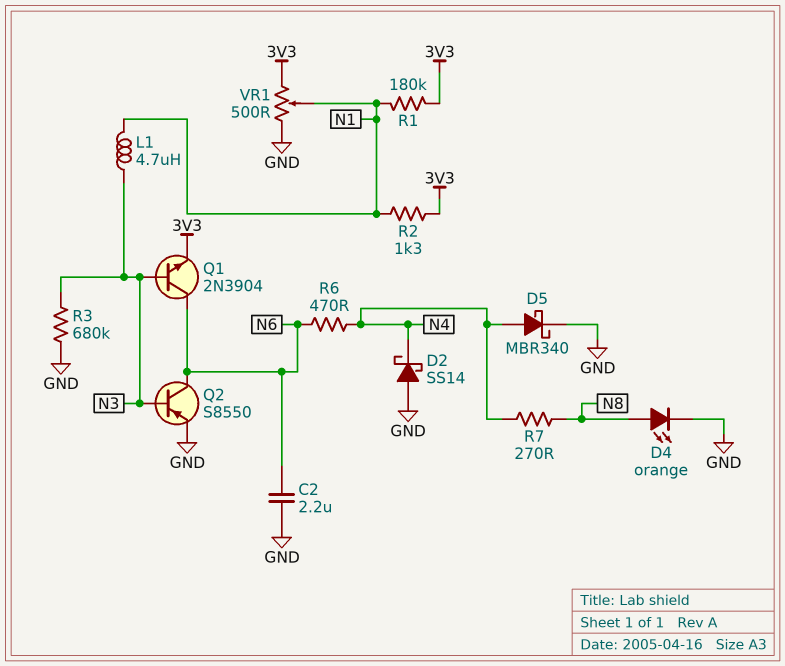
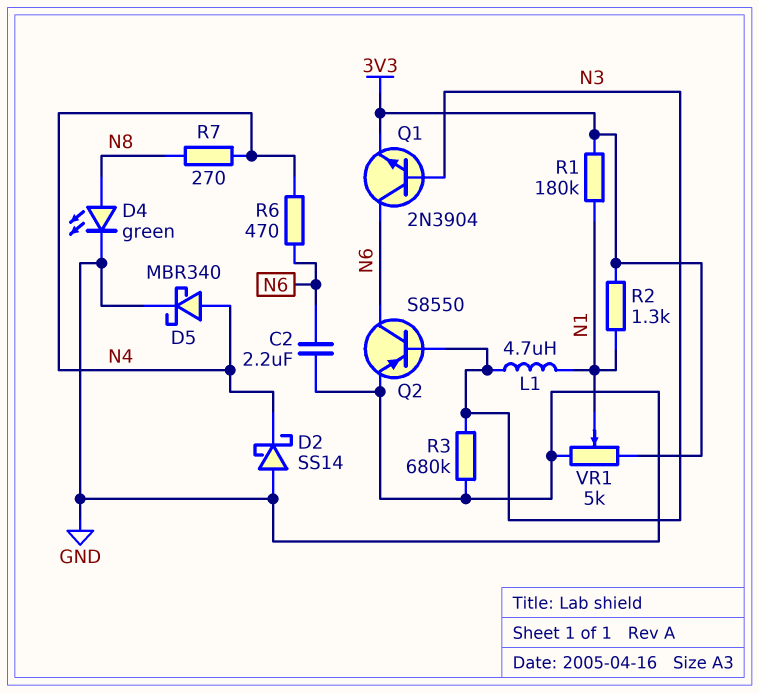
D4: LED orange (A N8, K GND) -> LED green (A N8, K GND)
VR1: 500 (3V3, GND, wiper N1) -> 5k (3V3, GND, wiper N1)

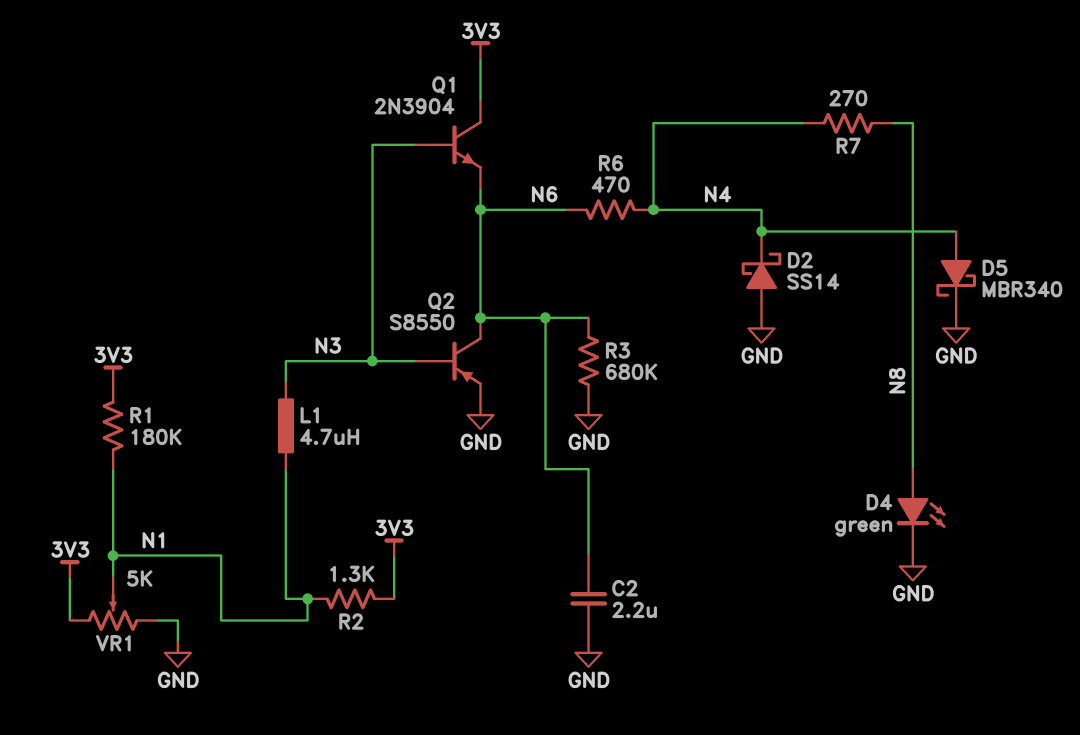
Q1: NPN 2N3904 (B N3, C N6, E 3V3) -> NPN 2N3904 (B N3, C 3V3, E N6)
R3: 680k (GND, N3) -> 680k (GND, N6)

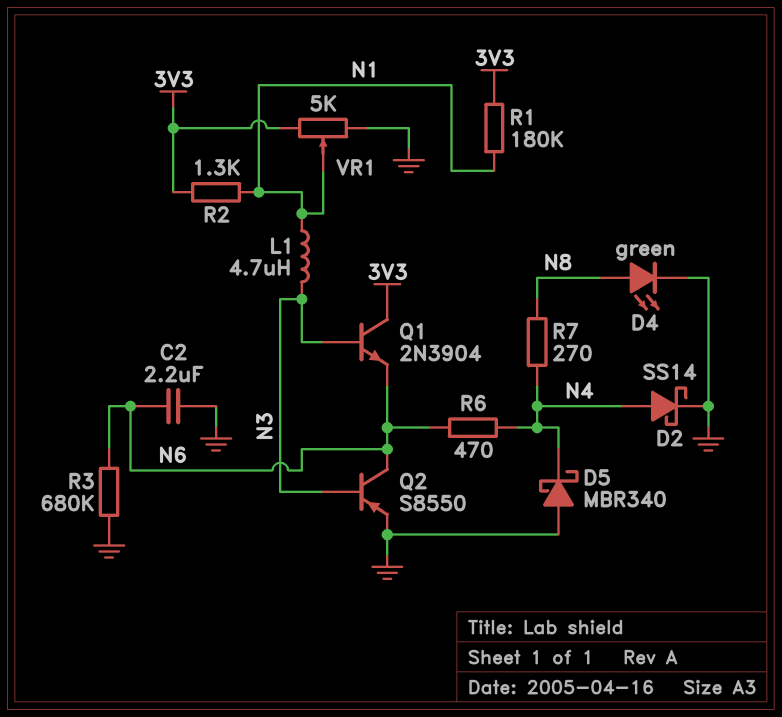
D2: schottky SS14 (A GND, K N4) -> schottky SS14 (A N4, K GND)
D5: schottky MBR340 (A N4, K GND) -> schottky MBR340 (A GND, K N4)

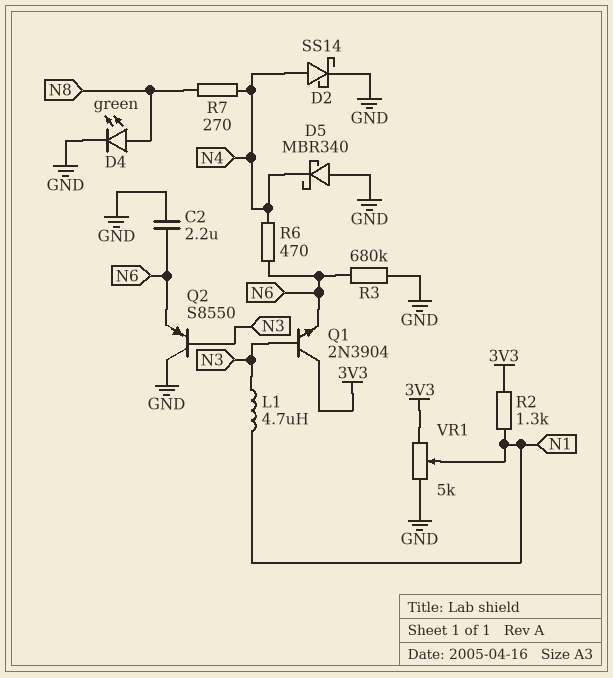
Q2: PNP S8550 (B N3, C N6, E GND) -> PNP S8550 (B N3, C GND, E N6)
R1: 180k (3V3, N1) -> none

